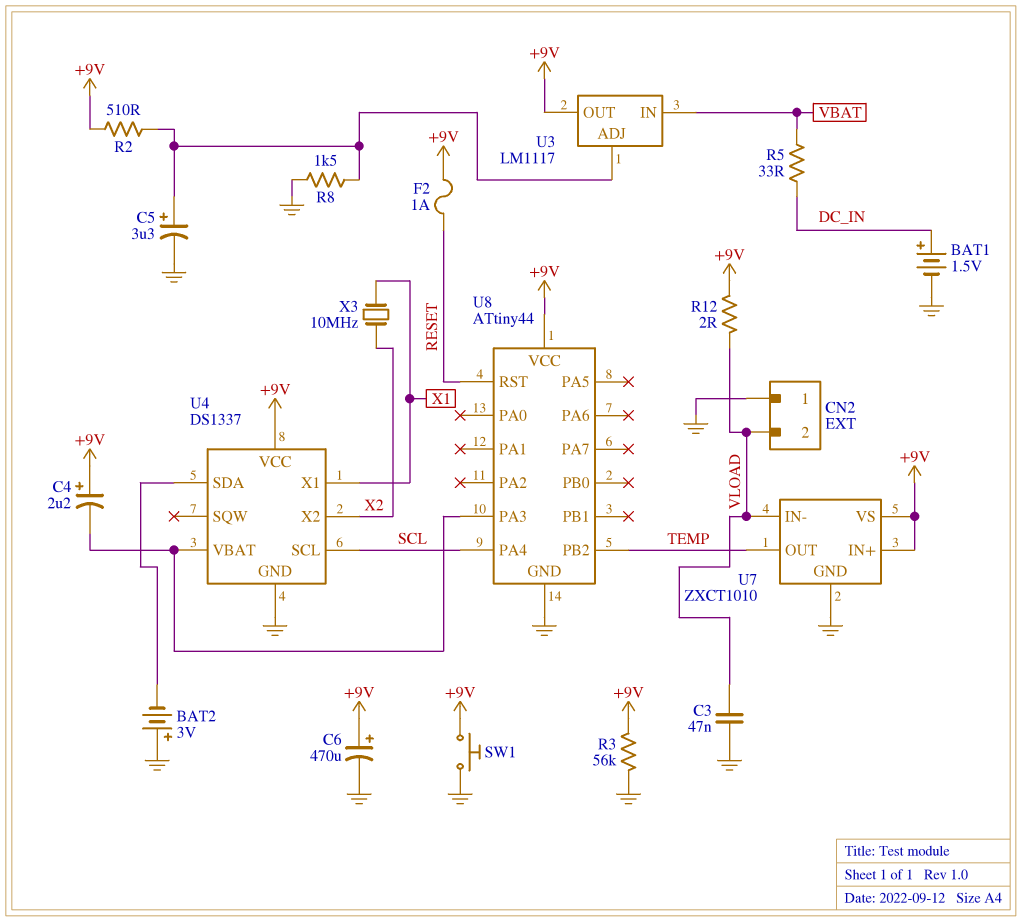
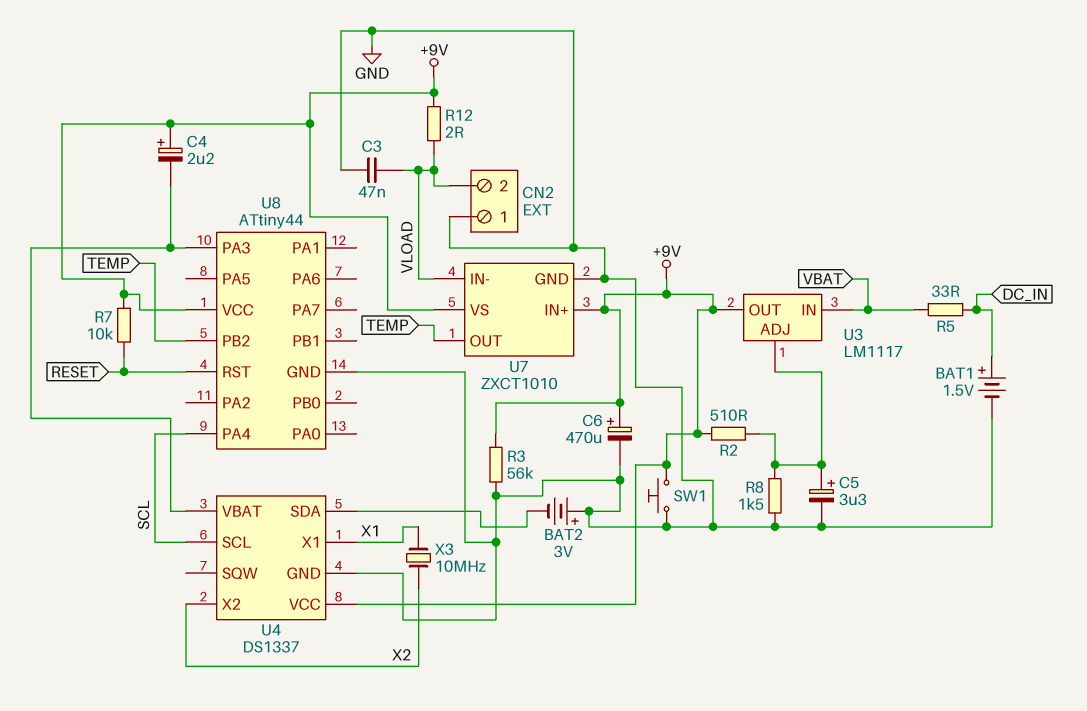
F2: 1A (+9V, RESET) -> none
R7: none -> 10k (+9V, RESET)

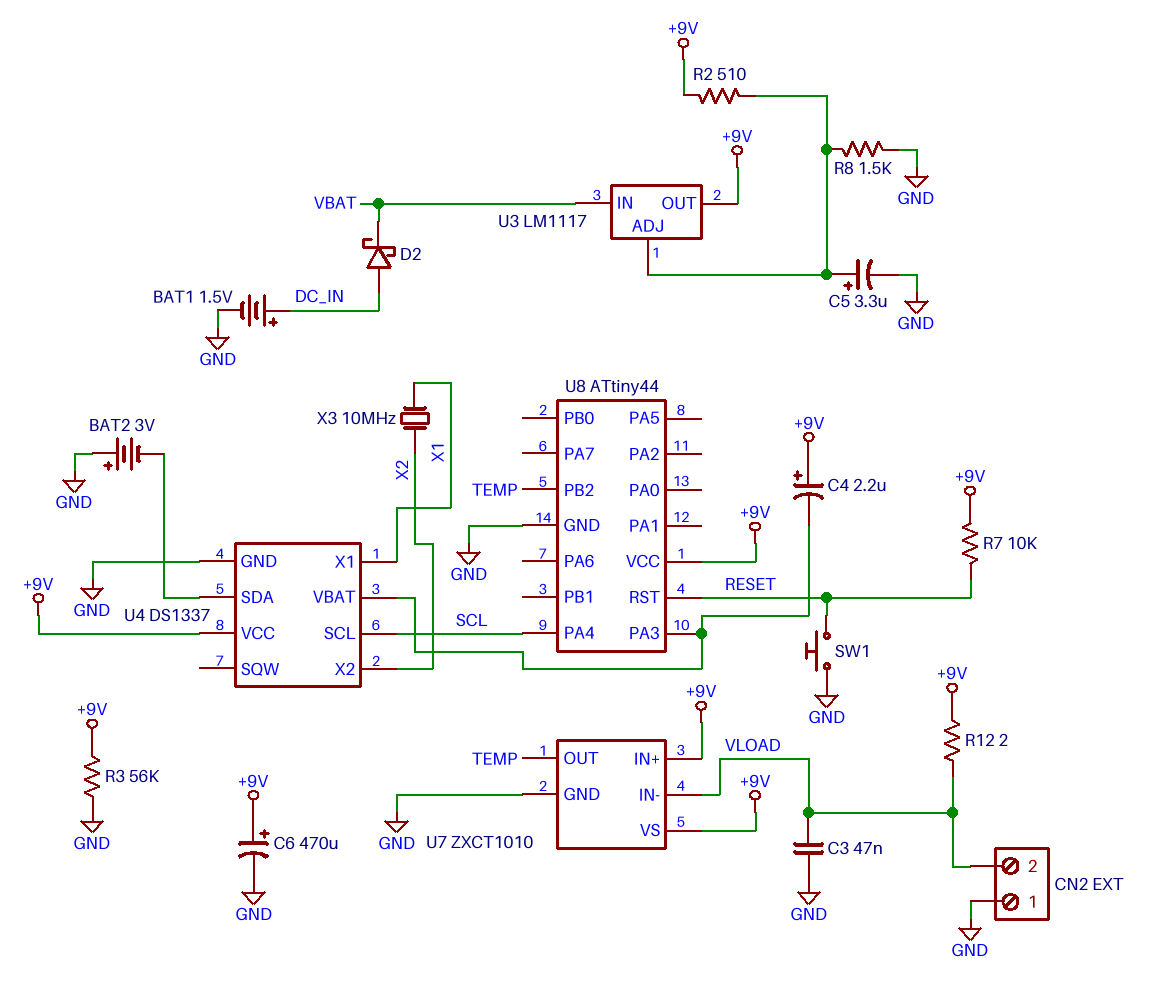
D2: none -> schottky (A DC_IN, K VBAT)
R5: 33 (DC_IN, VBAT) -> none
SW1: button (+9V, GND) -> button (GND, RESET)

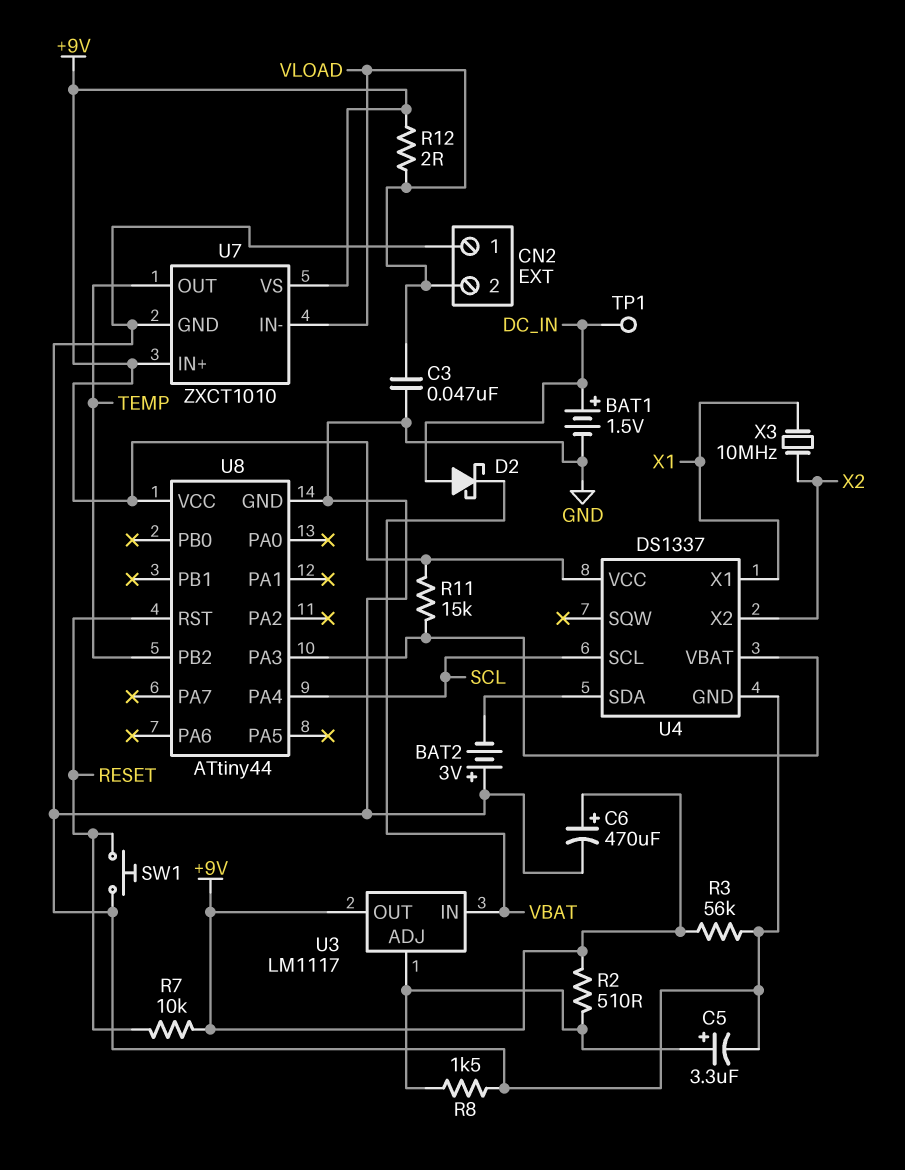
C4: 2.2uF (plus +9V, minus U4/VBAT) -> none
R11: none -> 15k (+9V, U4/VBAT)
TP1: none -> test point (DC_IN)

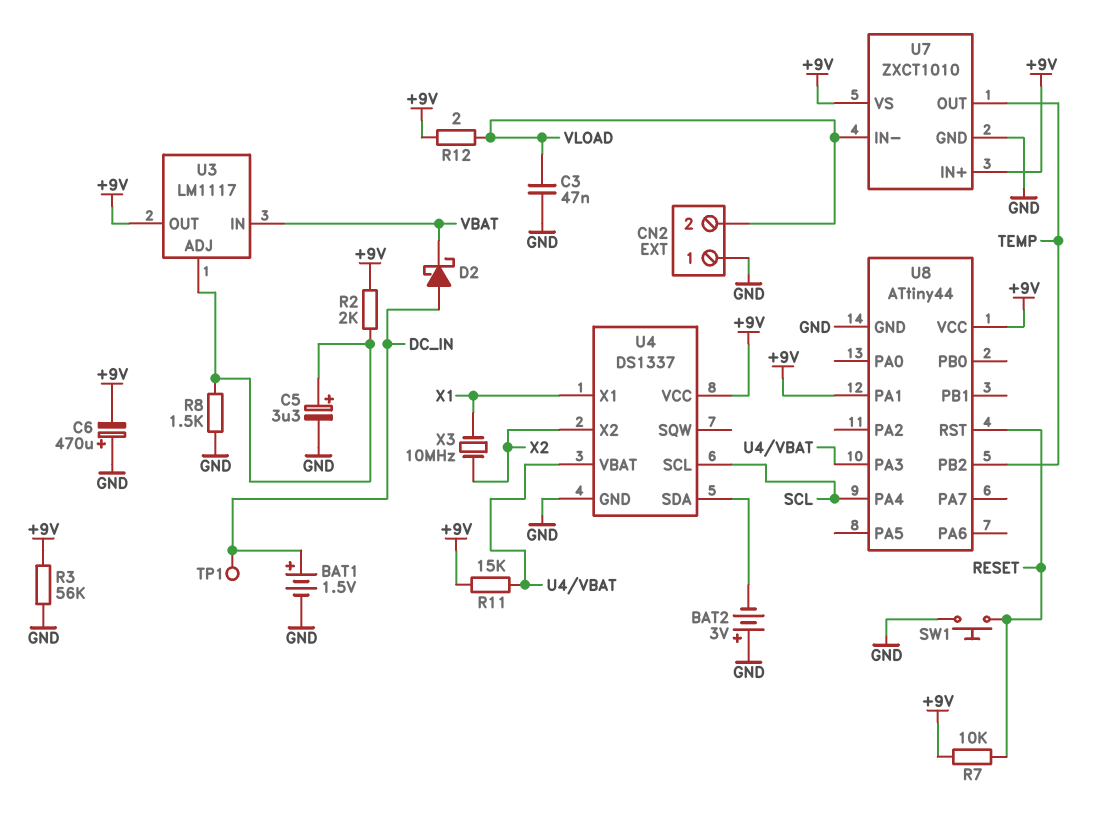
C6: 470uF (plus +9V, minus GND) -> 470uF (plus GND, minus +9V)
R2: 510 (+9V, U3/ADJ) -> 2k (+9V, U3/ADJ)
U8 pin PA1: none -> +9V

